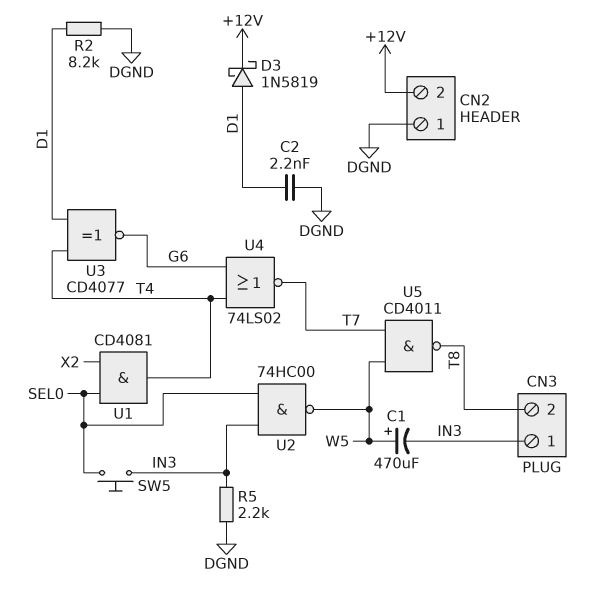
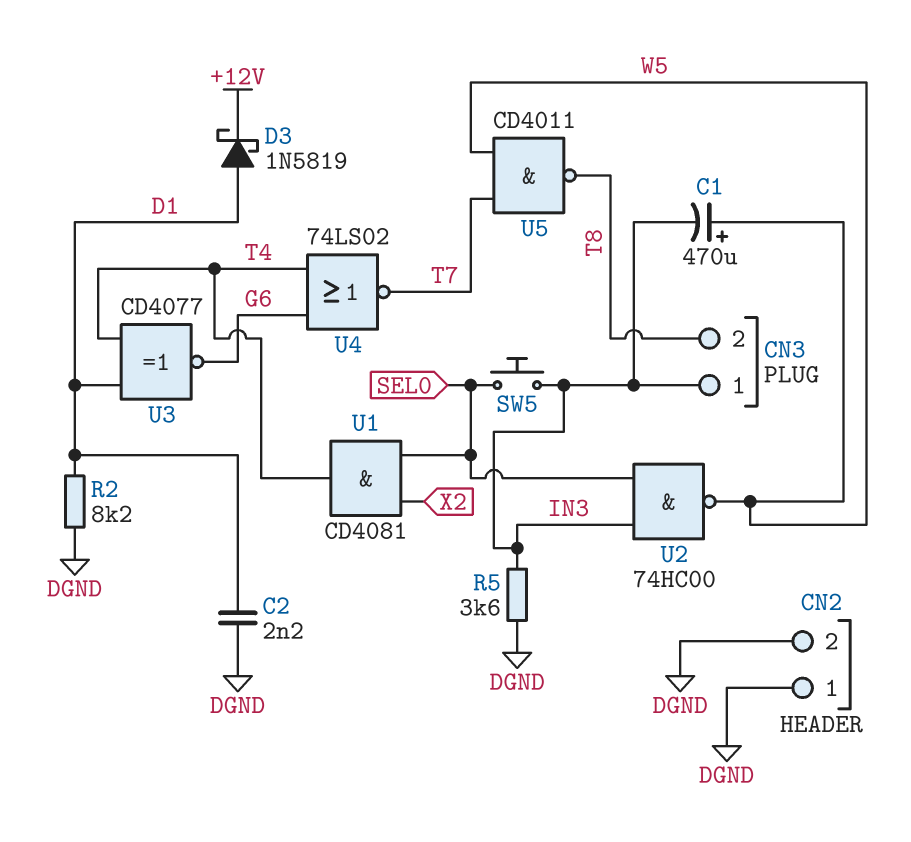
CN2 pin 2: +12V -> DGND
R5: 2.2k (DGND, IN3) -> 3.6k (DGND, IN3)

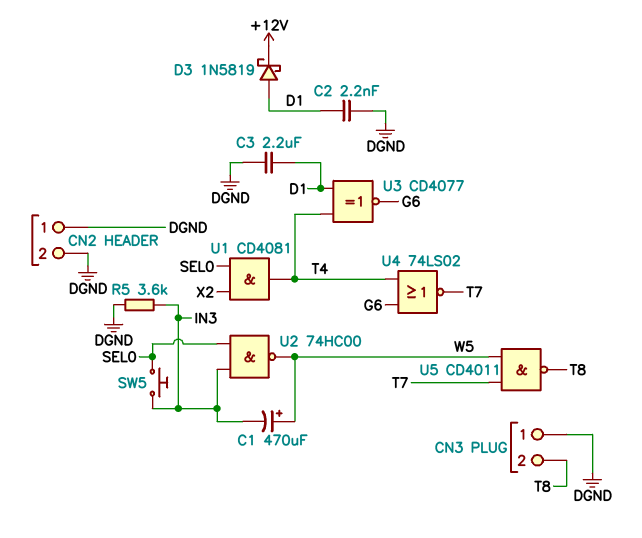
C3: none -> 2.2uF (D1, DGND)
CN3 pin 1: IN3 -> DGND
R2: 8.2k (D1, DGND) -> none

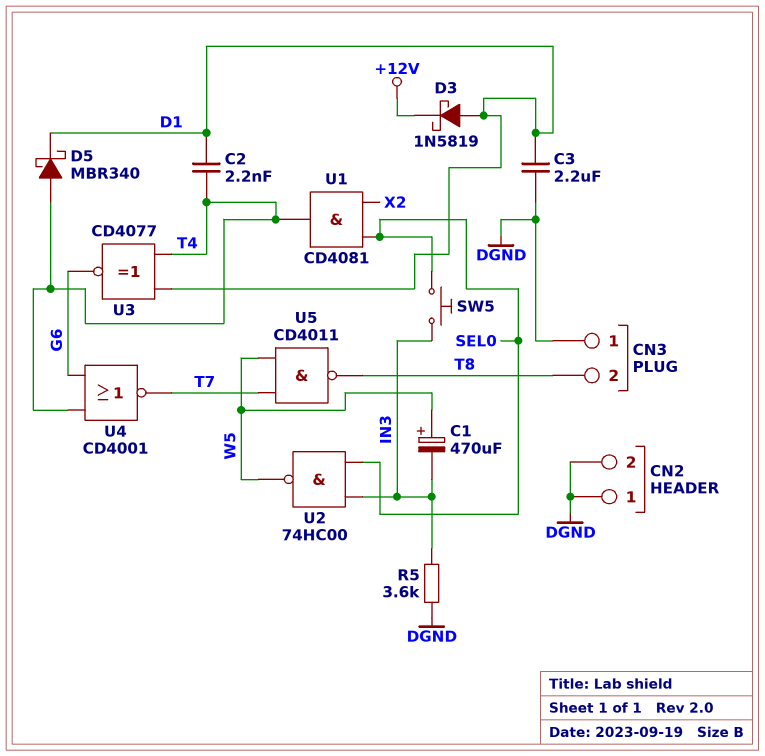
C2: 2.2nF (D1, DGND) -> 2.2nF (D1, T4)
D5: none -> schottky MBR340 (A T4, K D1)
U4: NOR 74LS02 (in G6, in T4, out T7) -> NOR CD4001 (in G6, in T4, out T7)

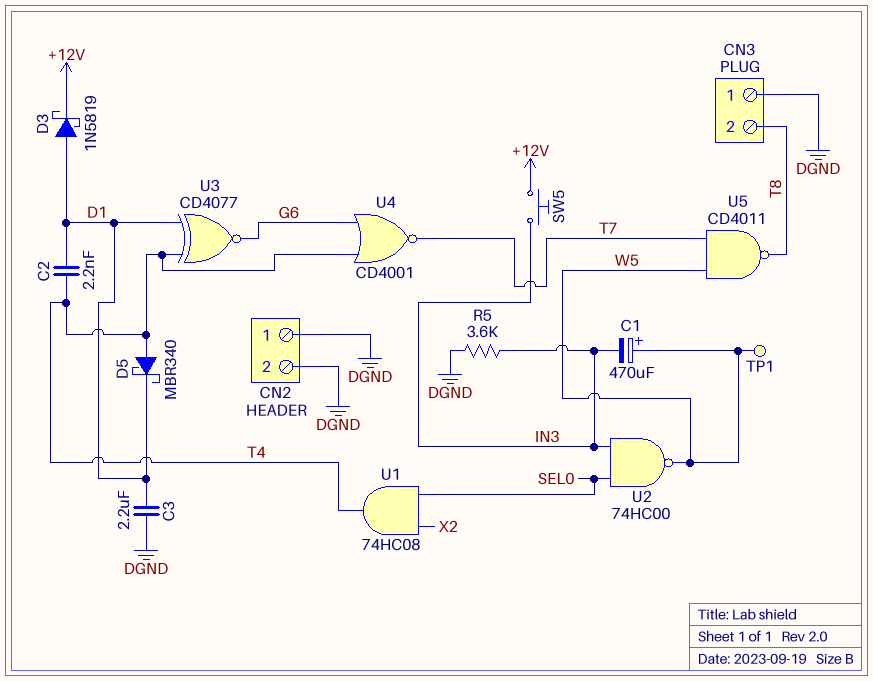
SW5: button (IN3, SEL0) -> button (+12V, IN3)
TP1: none -> test point (W5)
U1: AND CD4081 (in SEL0, in X2, out T4) -> AND 74HC08 (in SEL0, in X2, out T4)

